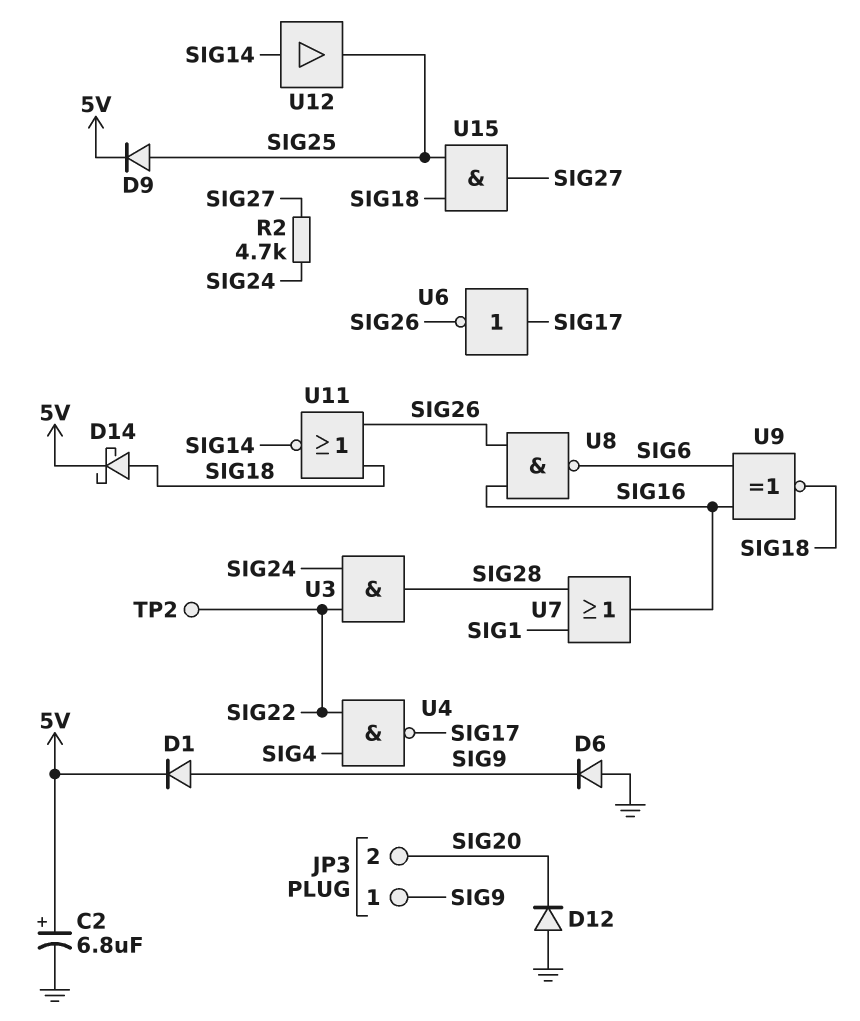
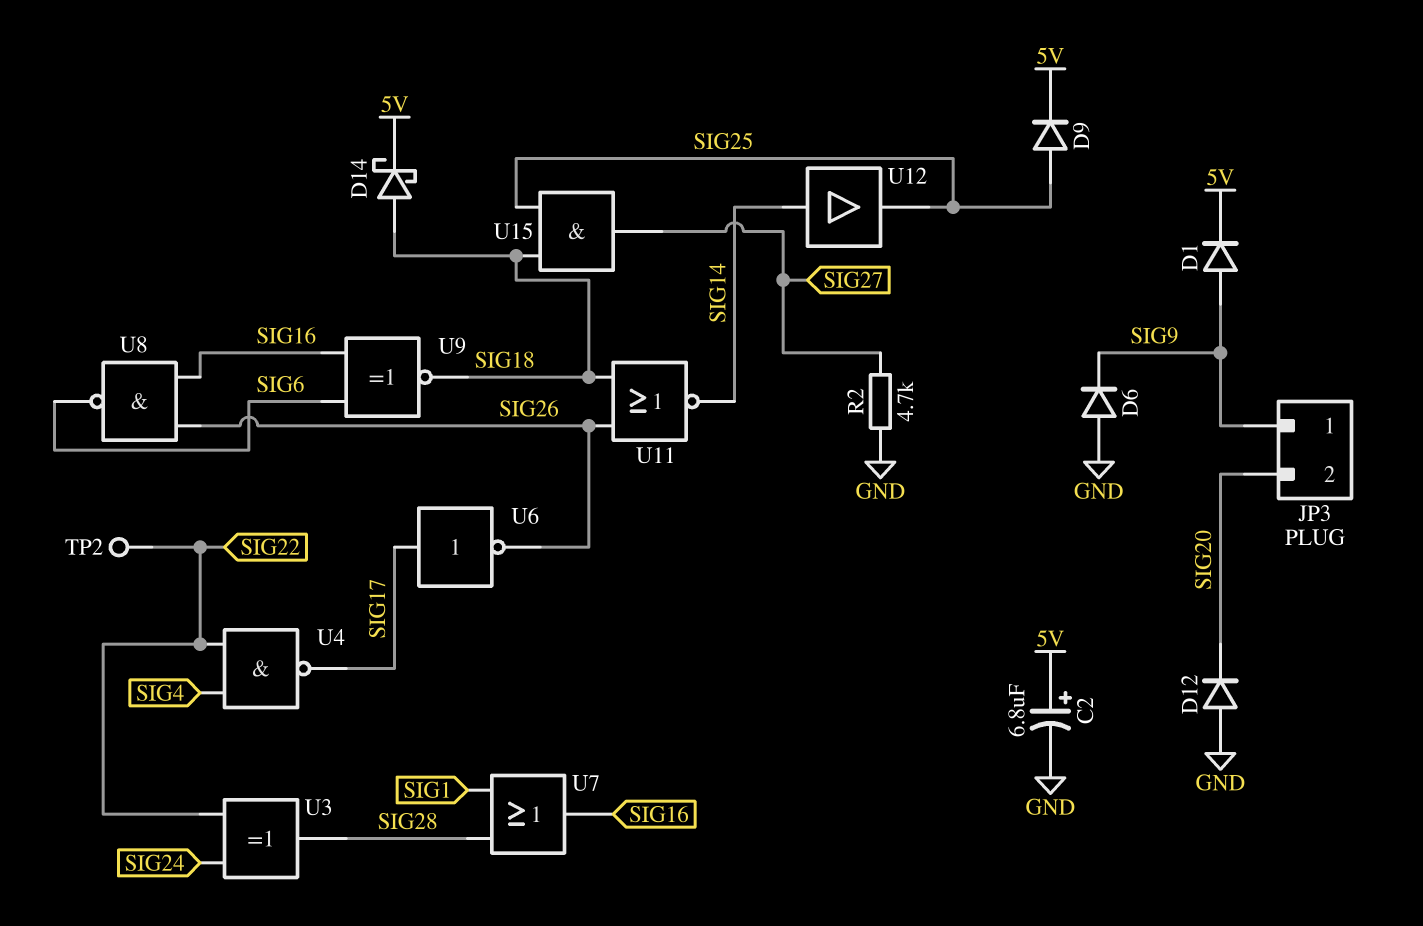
R2: 4.7k (SIG24, SIG27) -> 4.7k (GND, SIG27)
U3: AND (in SIG22, in SIG24, out SIG28) -> XOR (in SIG22, in SIG24, out SIG28)

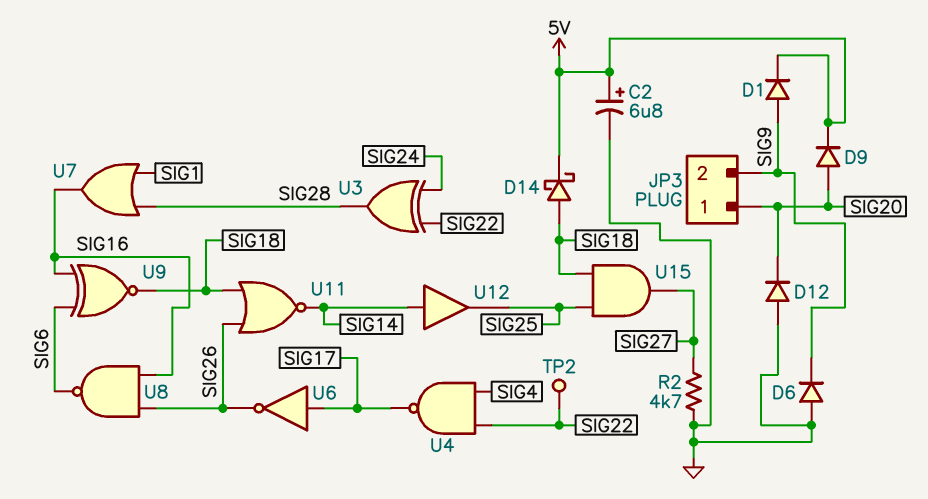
D9: diode (A SIG25, K 5V) -> diode (A SIG20, K 5V)
JP3 pin 1: SIG9 -> SIG20
JP3 pin 2: SIG20 -> SIG9

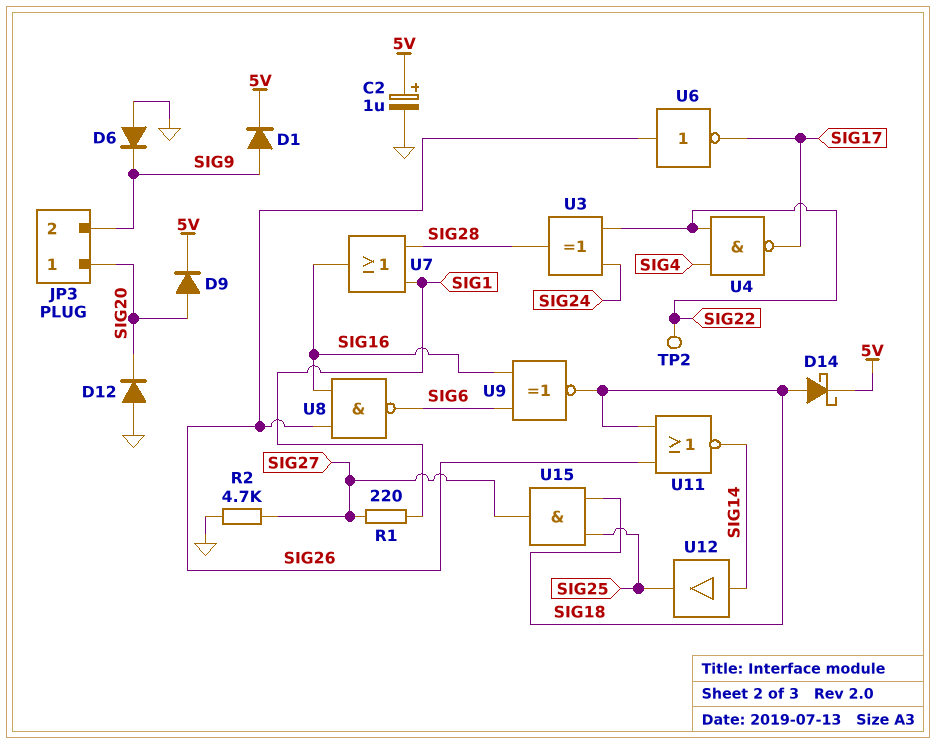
C2: 6.8uF (plus 5V, minus GND) -> 1uF (plus 5V, minus GND)
R1: none -> 220 (SIG1, SIG27)
U6: NOT (in SIG17, out SIG26) -> NOT (in SIG26, out SIG17)

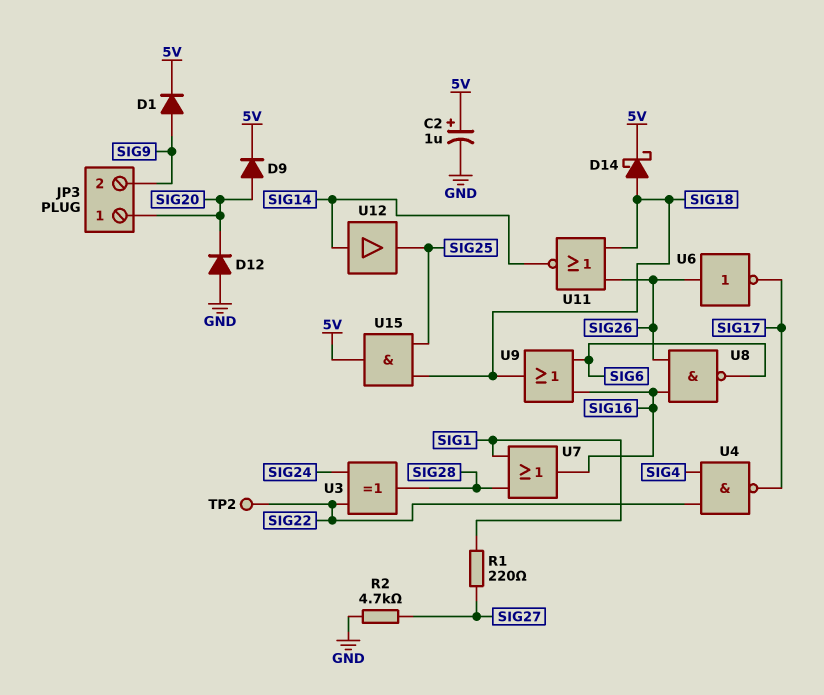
D6: diode (A GND, K SIG9) -> none
U9: XNOR (in SIG6, in SIG16, out SIG18) -> OR (in SIG6, in SIG16, out SIG18)
U15: AND (in SIG18, in SIG25, out SIG27) -> AND (in SIG18, in SIG25, out 5V)

